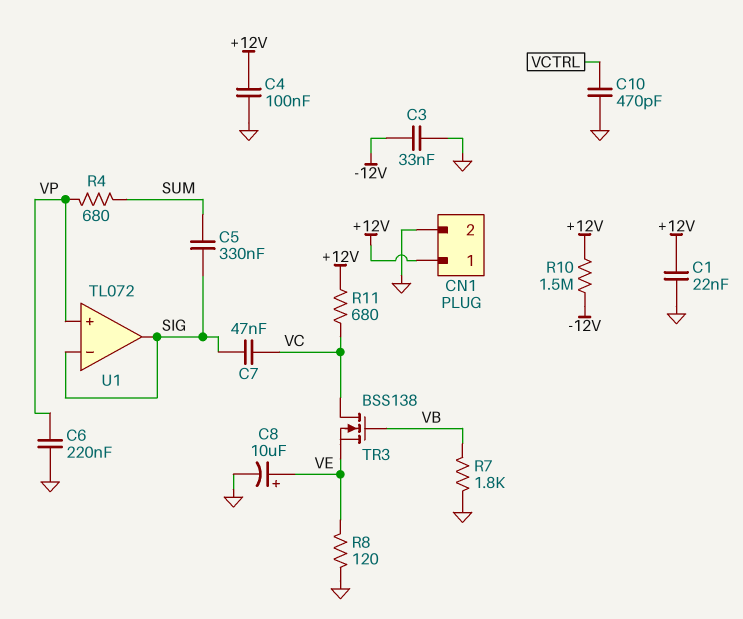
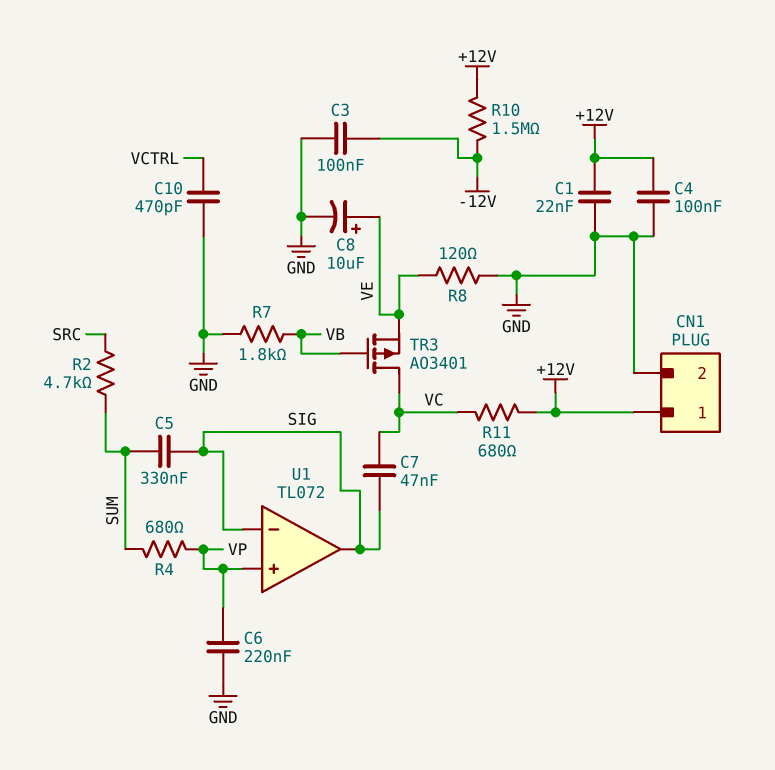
C3: 33nF (-12V, GND) -> 100nF (-12V, GND)
R2: none -> 4.7k (SRC, SUM)
TR3: NMOS BSS138 (G VB, D VC, S VE) -> PMOS AO3401 (G VB, D VC, S VE)

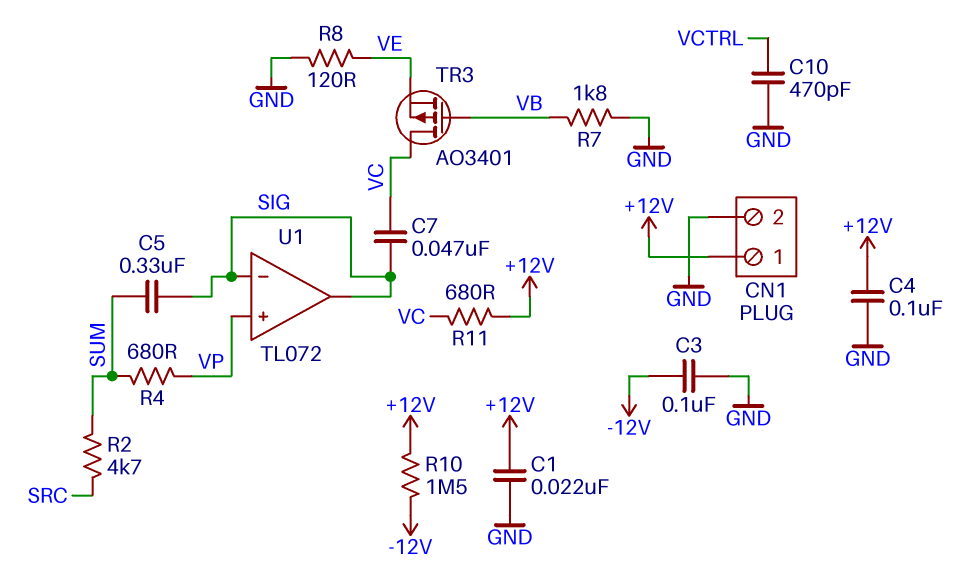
C6: 220nF (GND, VP) -> none
C8: 10uF (plus VE, minus GND) -> none

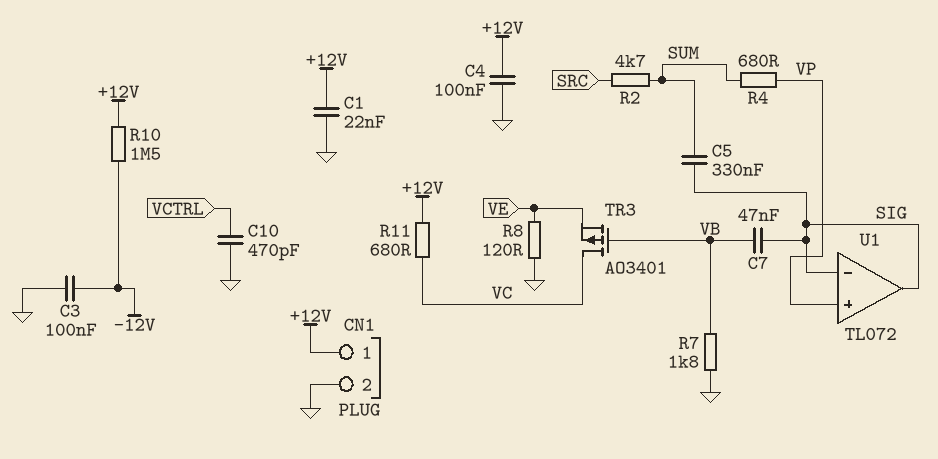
C7: 47nF (SIG, VC) -> 47nF (SIG, VB)

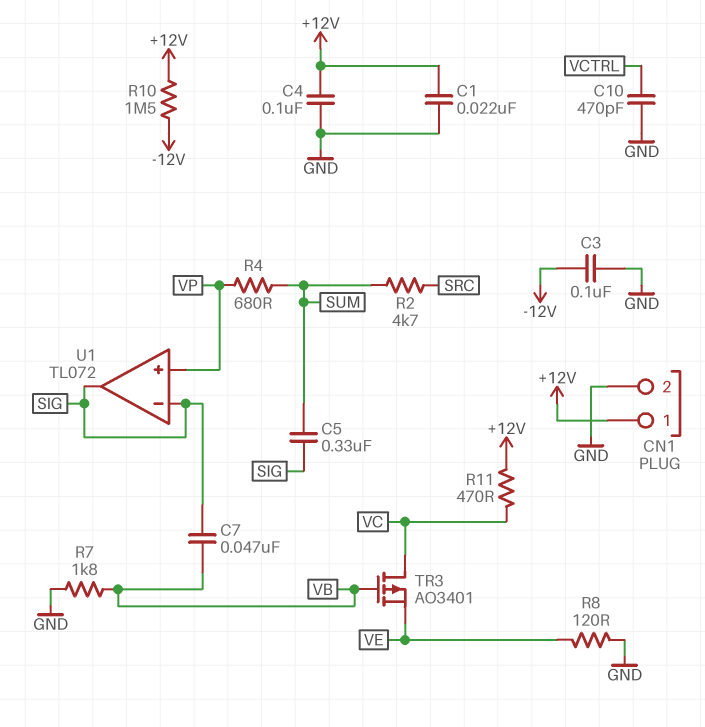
R11: 680 (+12V, VC) -> 470 (+12V, VC)

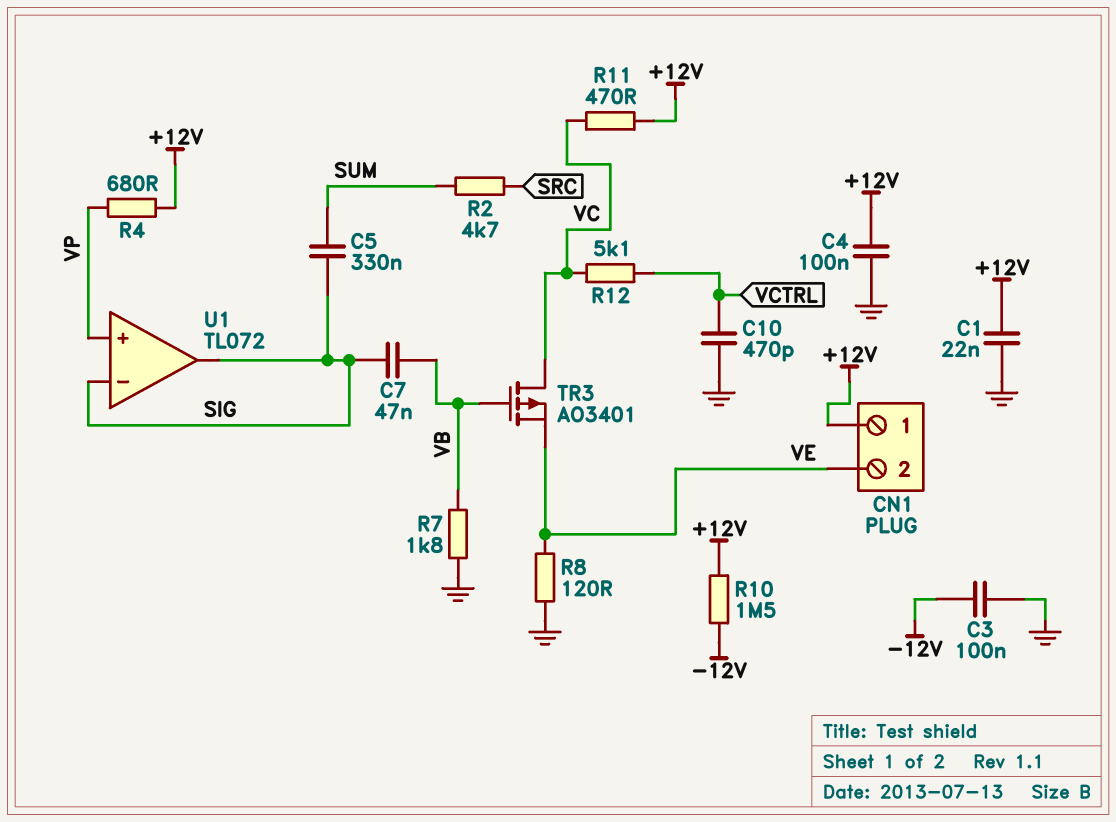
CN1 pin 2: GND -> VE
R4: 680 (SUM, VP) -> 680 (+12V, VP)
R12: none -> 5.1k (VC, VCTRL)

